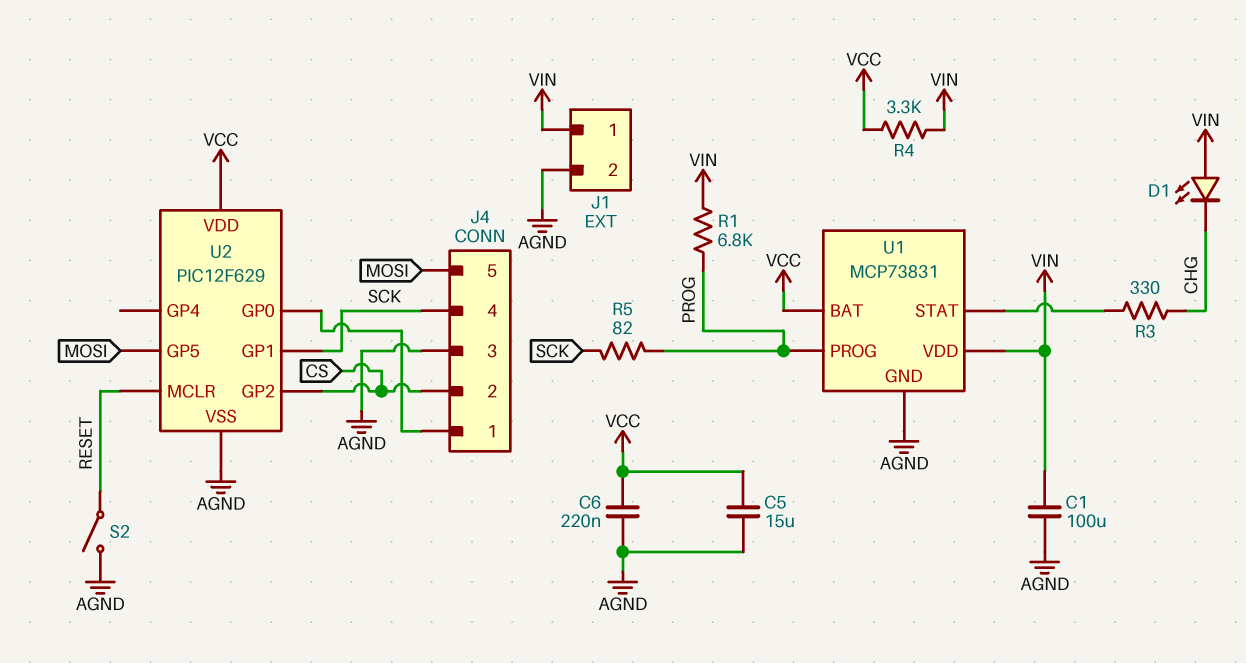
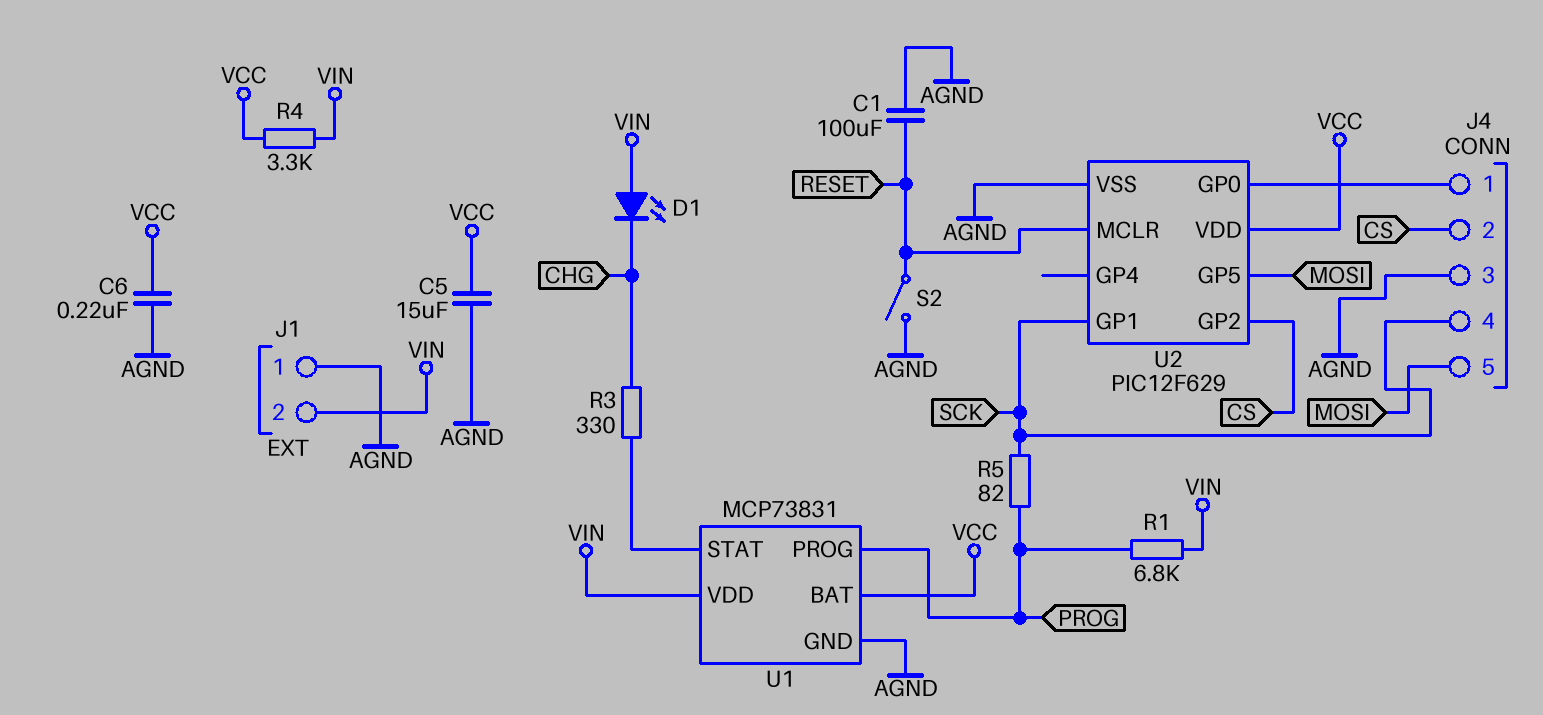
C1: 100uF (AGND, VIN) -> 100uF (AGND, RESET)
J1 pin 1: VIN -> AGND
J1 pin 2: AGND -> VIN

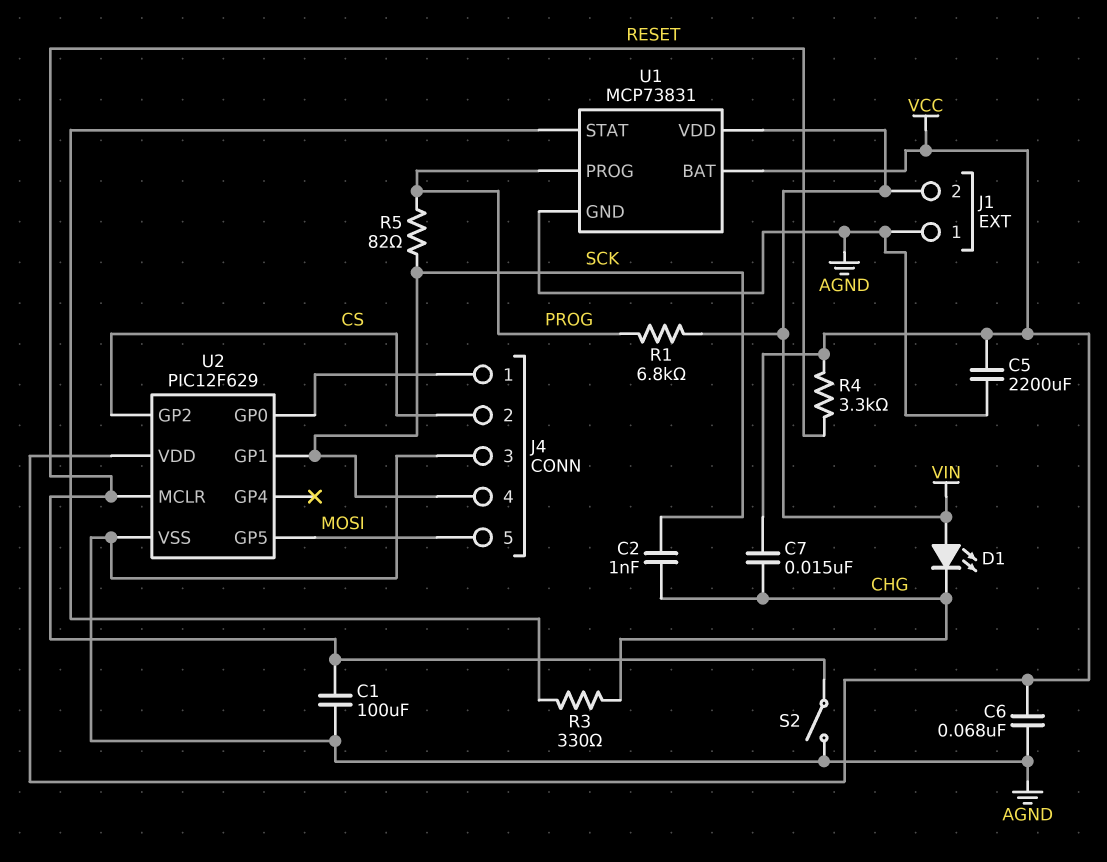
C2: none -> 1nF (CHG, SCK)
C5: 15uF (AGND, VCC) -> 2200uF (AGND, VCC)
C6: 220nF (AGND, VCC) -> 68nF (AGND, VCC)
C7: none -> 15nF (CHG, VCC)
R4: 3.3k (VCC, VIN) -> 3.3k (RESET, VCC)

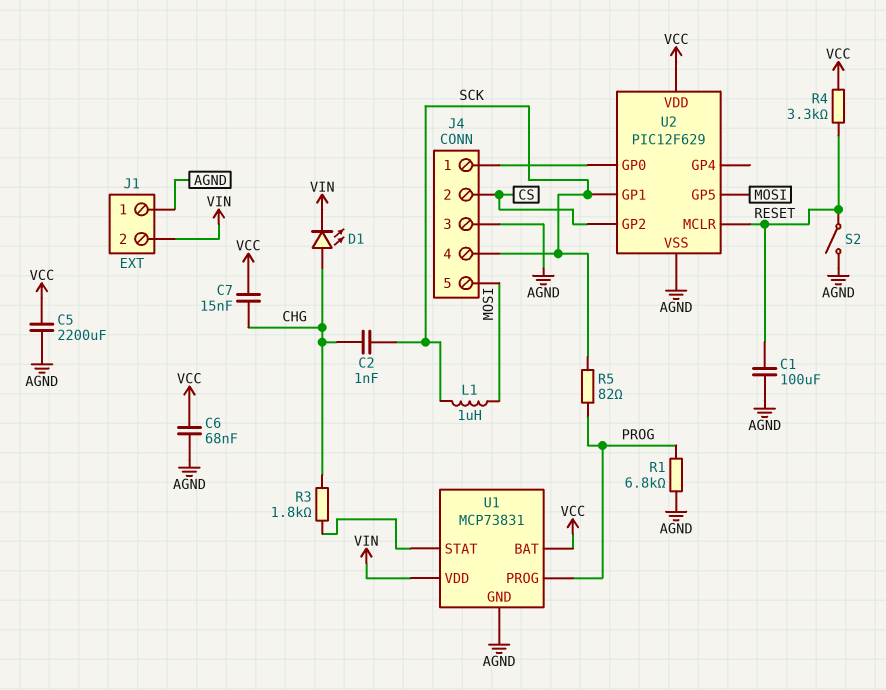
D1: LED (A VIN, K CHG) -> LED (A CHG, K VIN)
L1: none -> 1uH (MOSI, SCK)
R1: 6.8k (PROG, VIN) -> 6.8k (AGND, PROG)
R3: 330 (CHG, U1/STAT) -> 1.8k (CHG, U1/STAT)

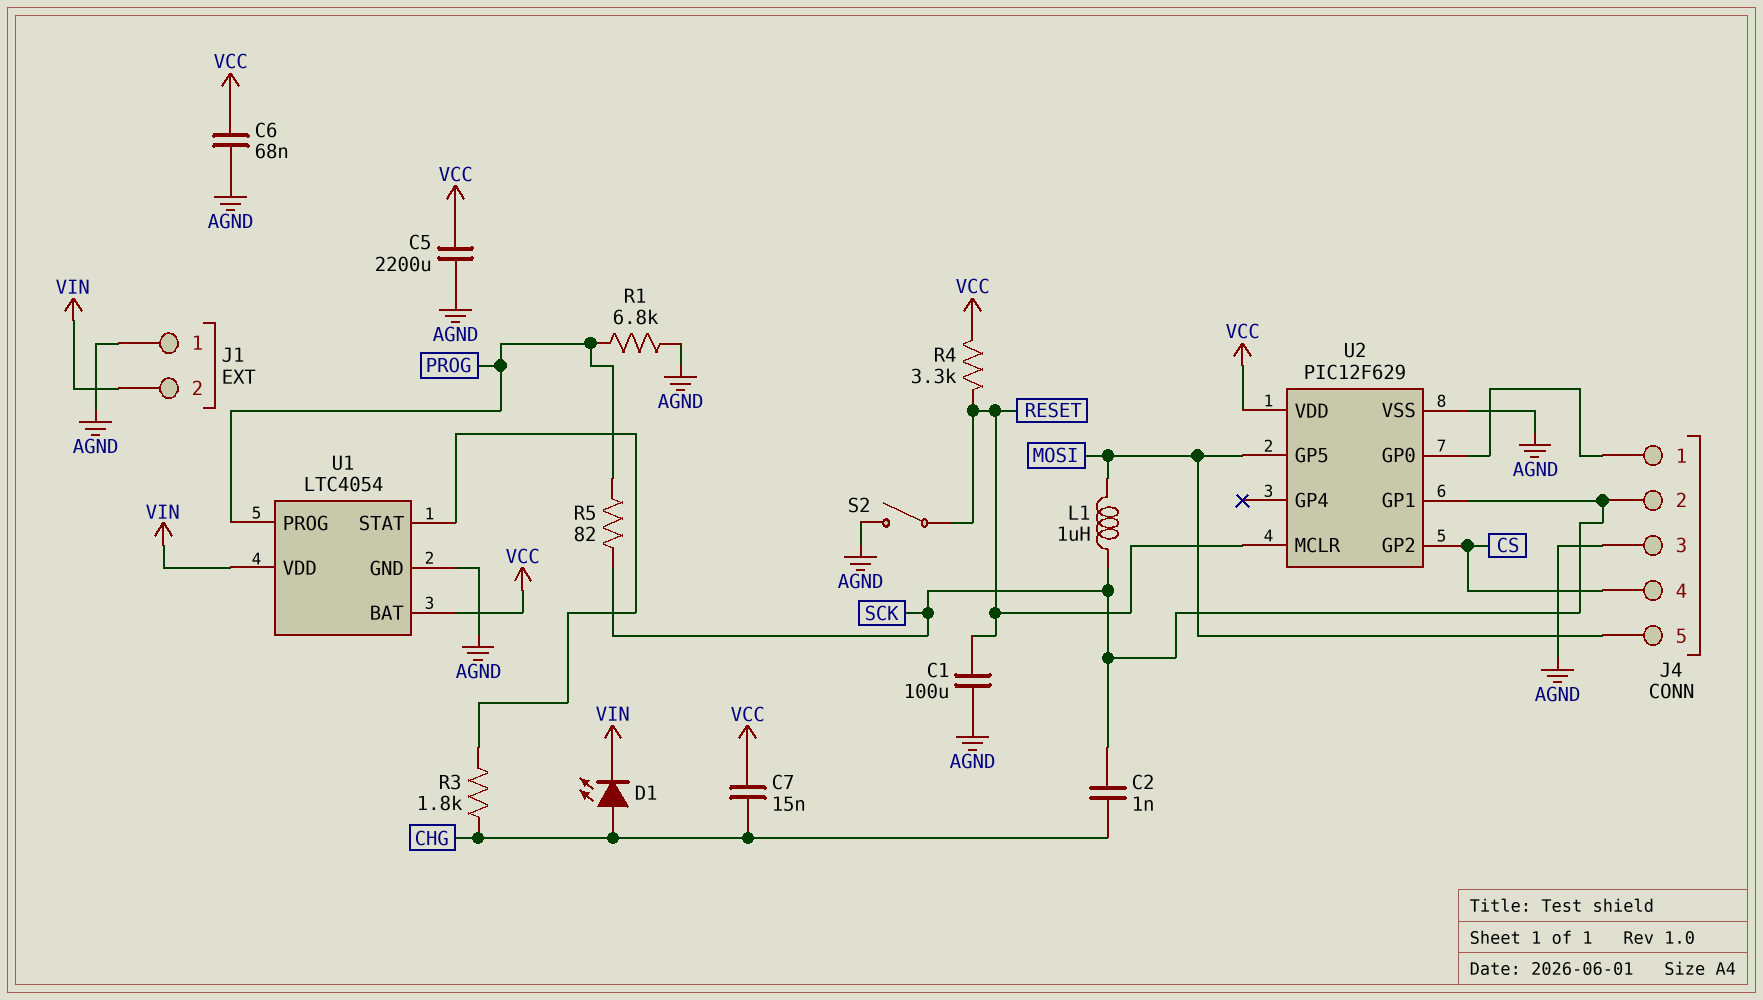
J4 pin 2: CS -> SCK
J4 pin 4: SCK -> CS
U1: MCP73831 -> LTC4054

